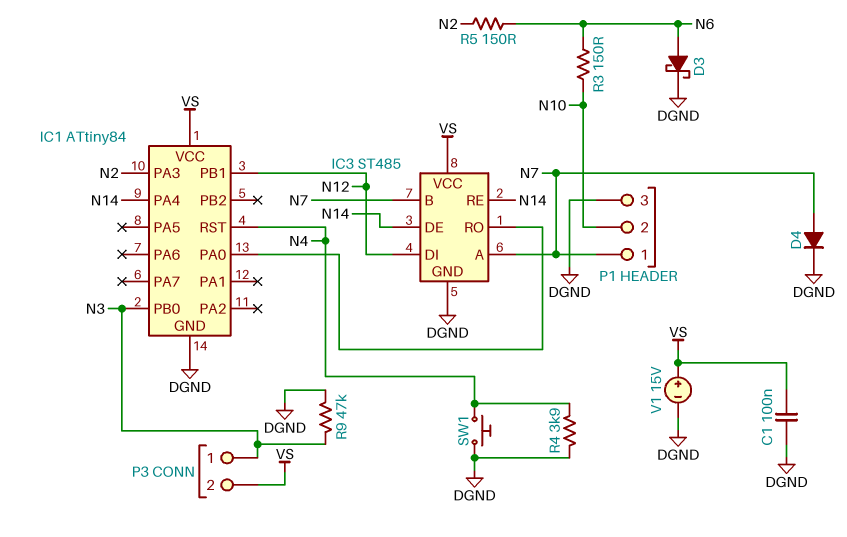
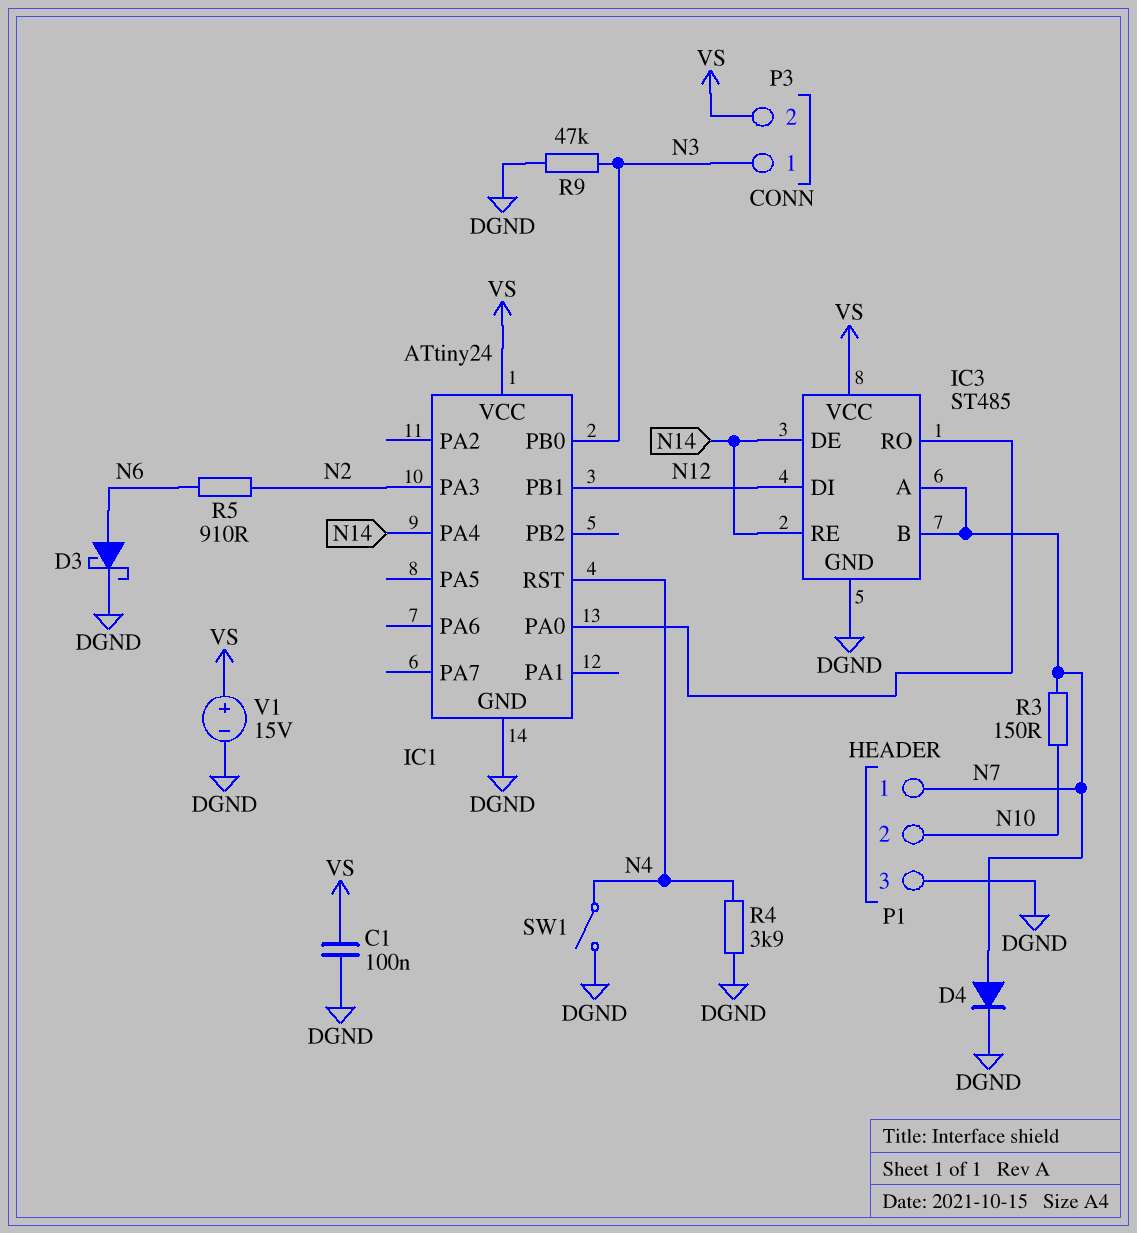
IC1: ATtiny84 -> ATtiny24
R3: 150 (N6, N10) -> 150 (N7, N10)
R5: 150 (N2, N6) -> 910 (N2, N6)
SW1: button (DGND, N4) -> switch (DGND, N4)

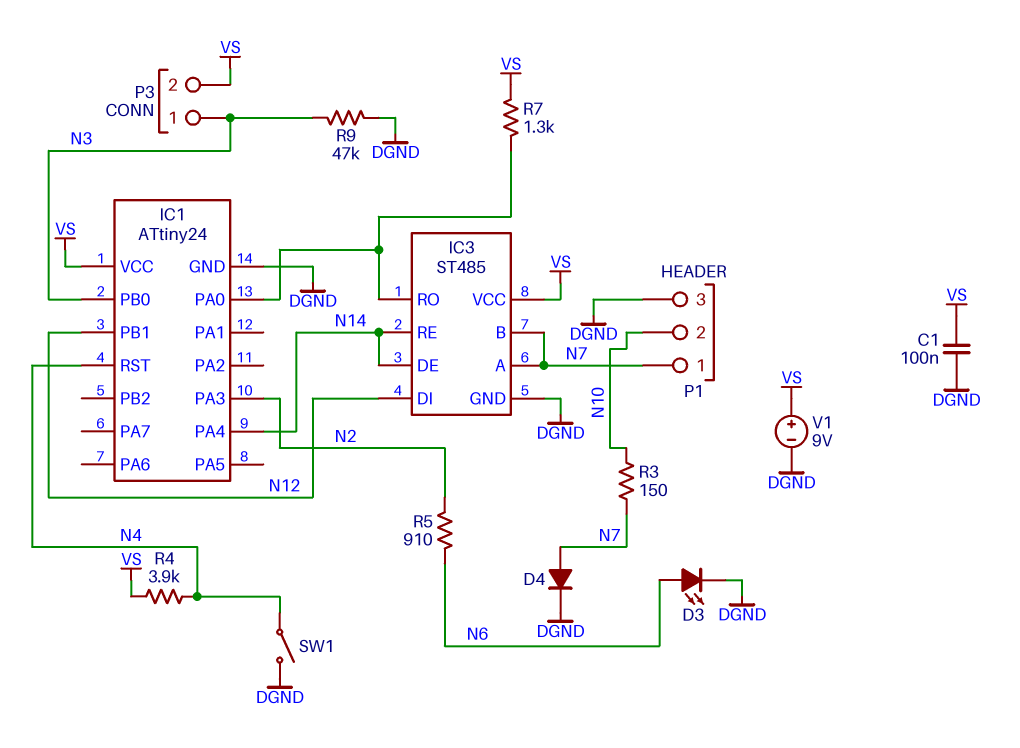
D3: schottky (A N6, K DGND) -> LED (A N6, K DGND)
R4: 3.9k (DGND, N4) -> 3.9k (N4, VS)
R7: none -> 1.3k (IC1/PA0, VS)
V1: 15V (plus VS, minus DGND) -> 9V (plus VS, minus DGND)

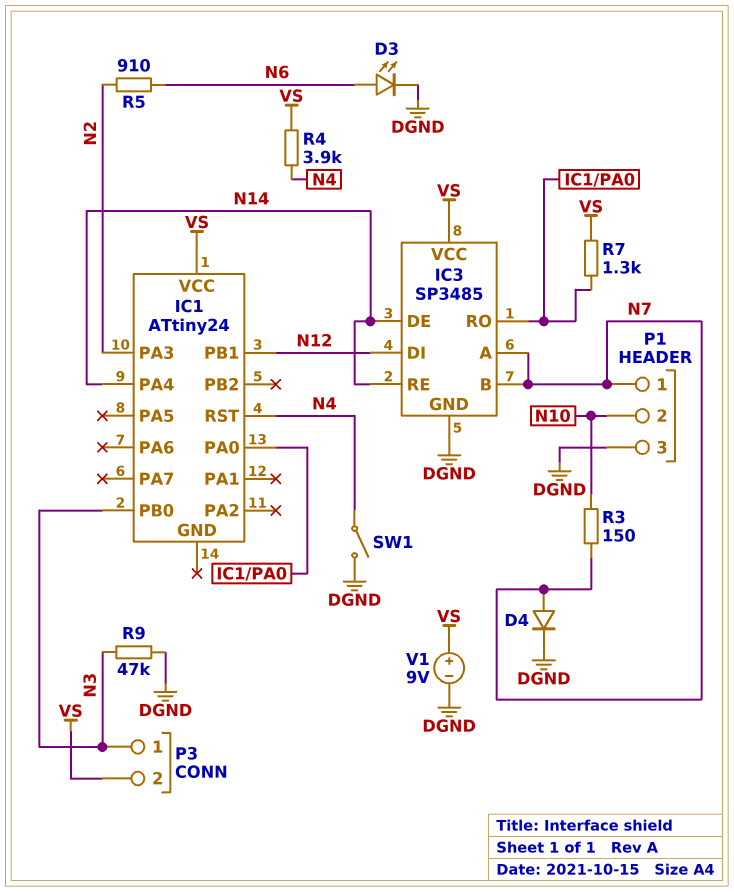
C1: 100nF (DGND, VS) -> none
IC1 pin GND: DGND -> none
IC3: ST485 -> SP3485

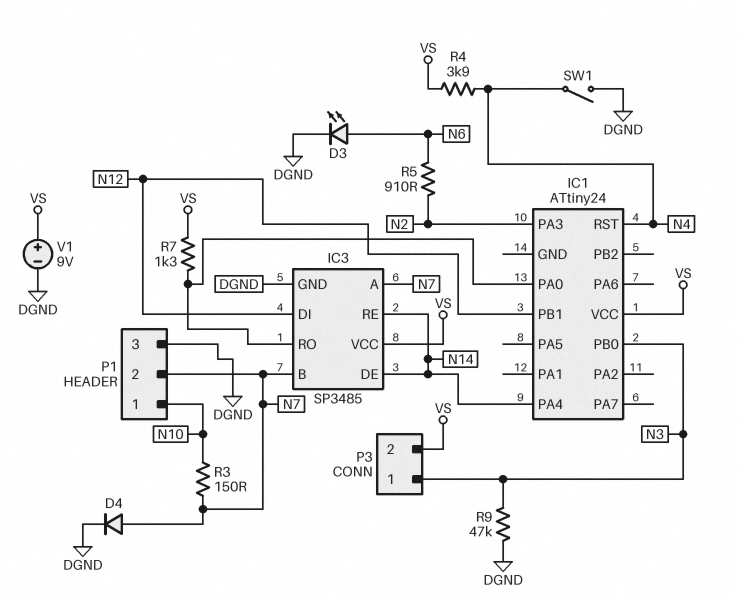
P1 pin 1: N7 -> N10
P1 pin 2: N10 -> N7

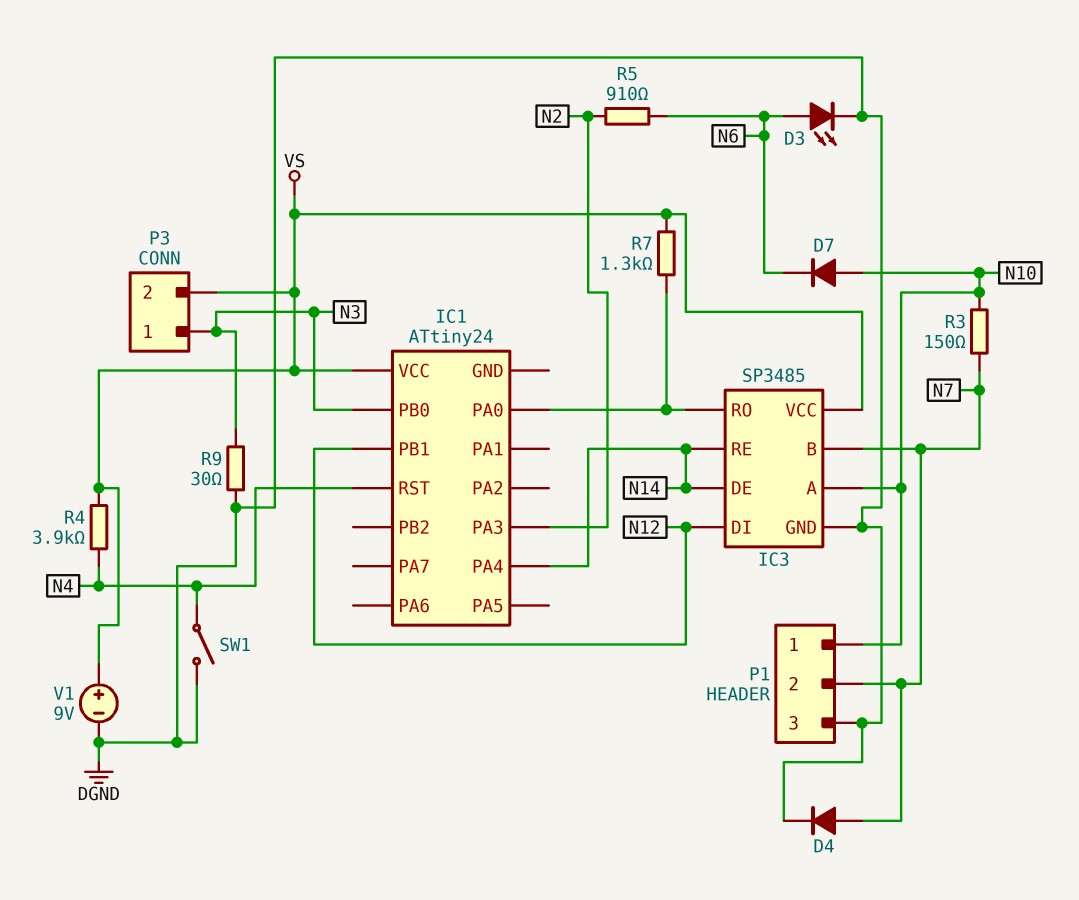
D7: none -> diode (A N10, K N6)
IC3 pin A: N7 -> N10
R9: 47k (DGND, N3) -> 30 (DGND, N3)

